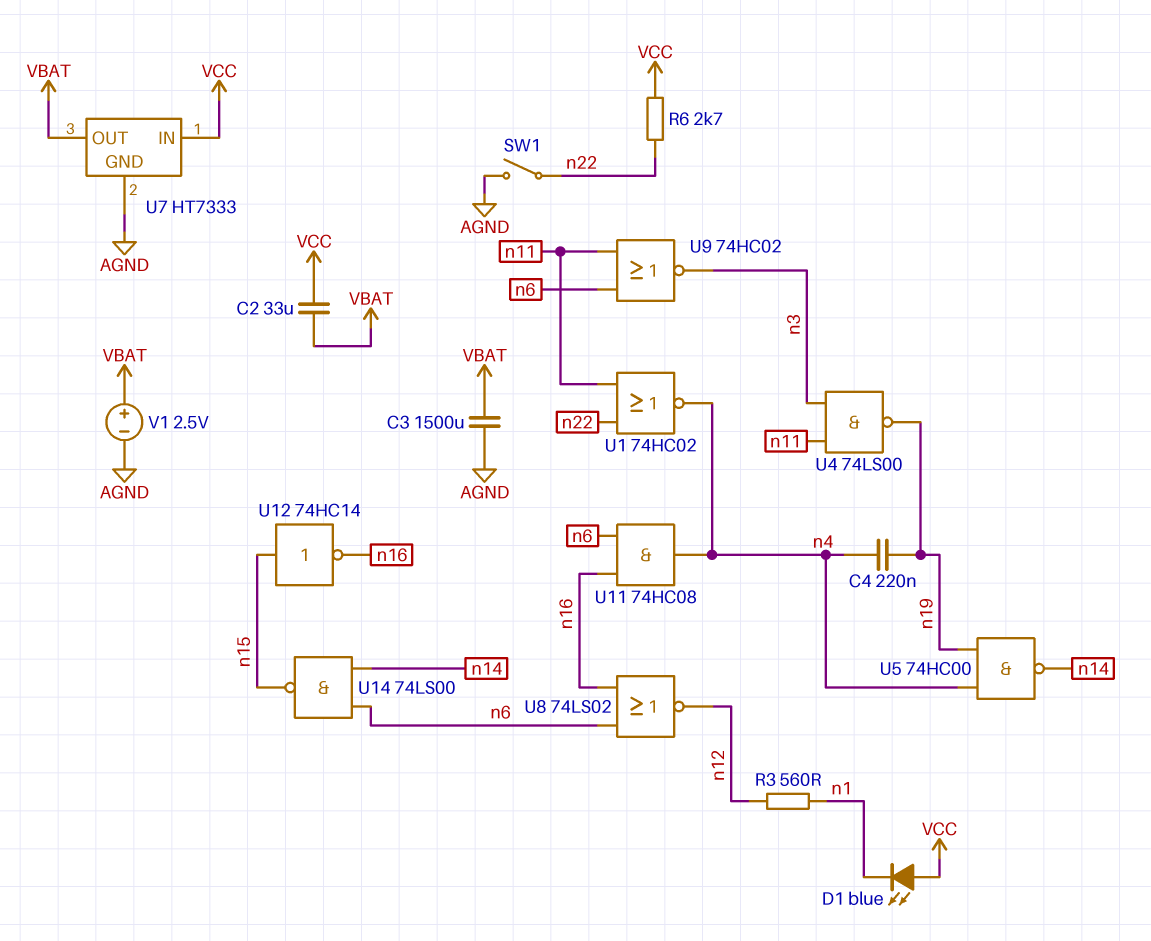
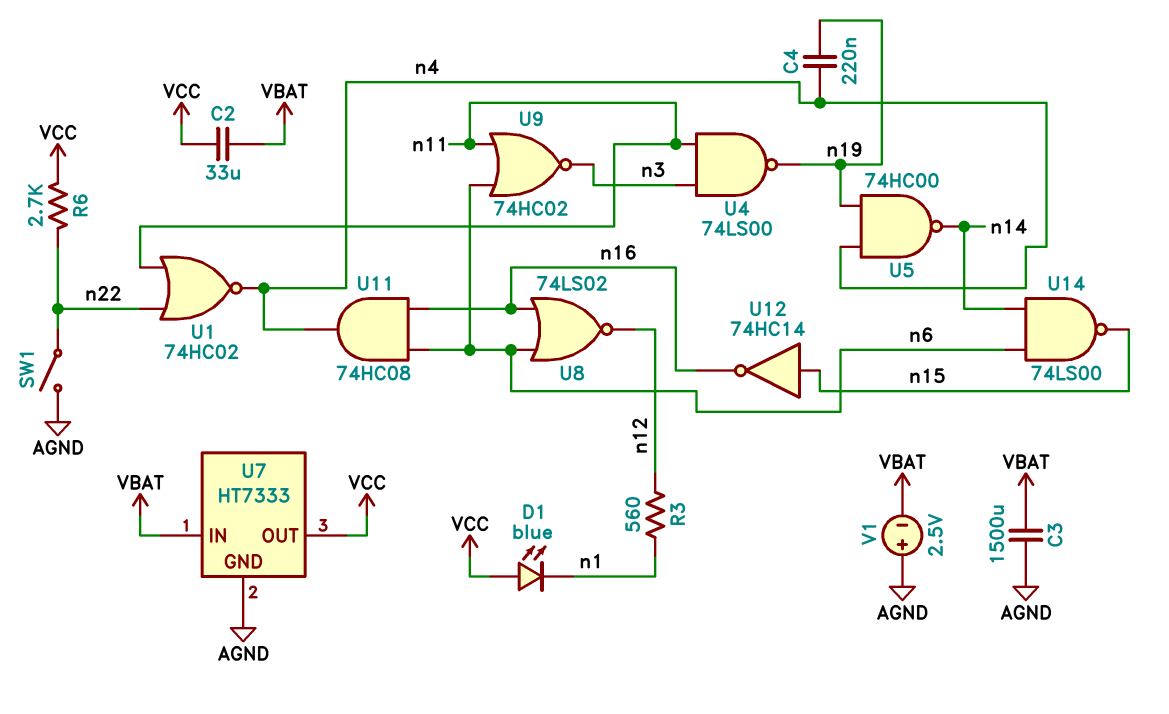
U7 pin IN: VCC -> VBAT
U7 pin OUT: VBAT -> VCC
V1: 2.5V (plus VBAT, minus AGND) -> 2.5V (plus AGND, minus VBAT)

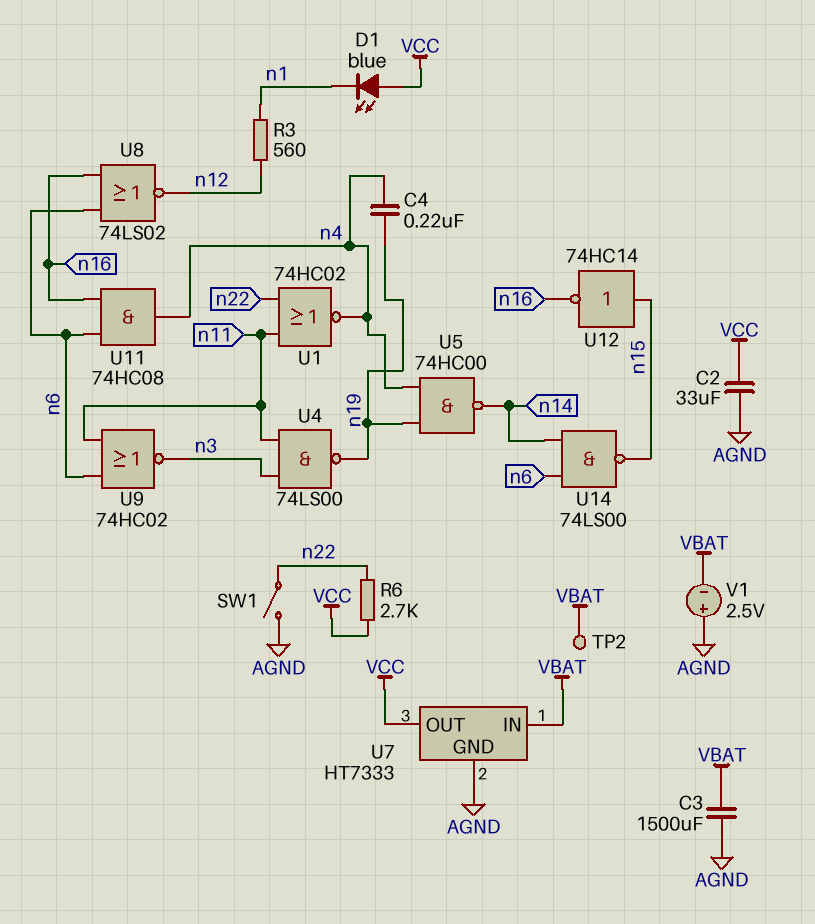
C2: 33uF (VBAT, VCC) -> 33uF (AGND, VCC)
TP2: none -> test point (VBAT)

